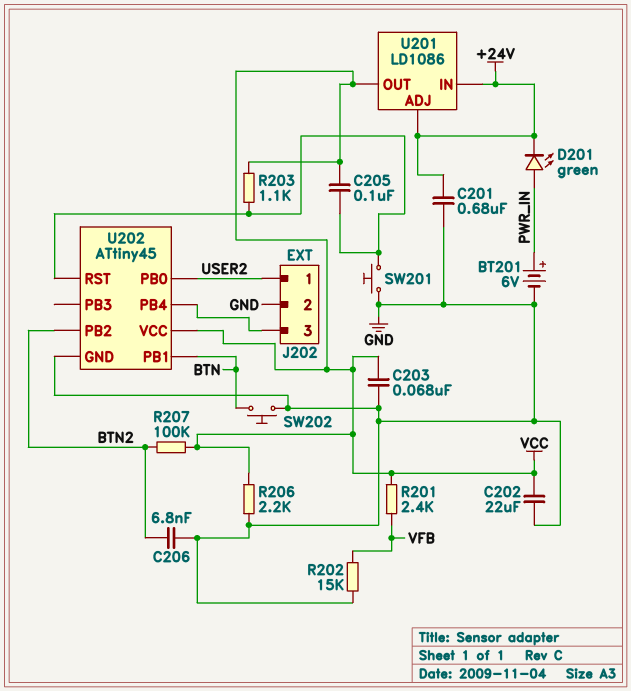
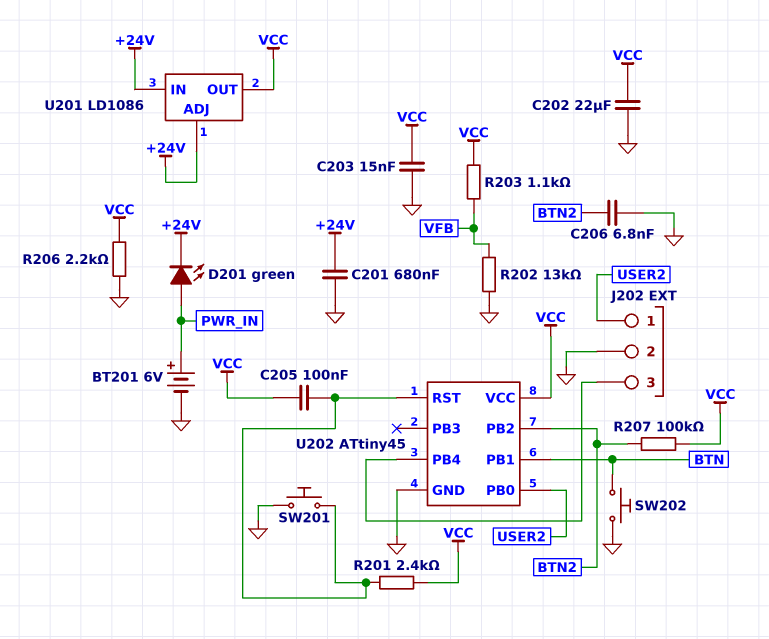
C203: 68nF (GND, VCC) -> 15nF (GND, VCC)
R201: 2.4k (VCC, VFB) -> 2.4k (U202/RST, VCC)
R202: 15k (GND, VFB) -> 13k (GND, VFB)
R203: 1.1k (U202/RST, VCC) -> 1.1k (VCC, VFB)

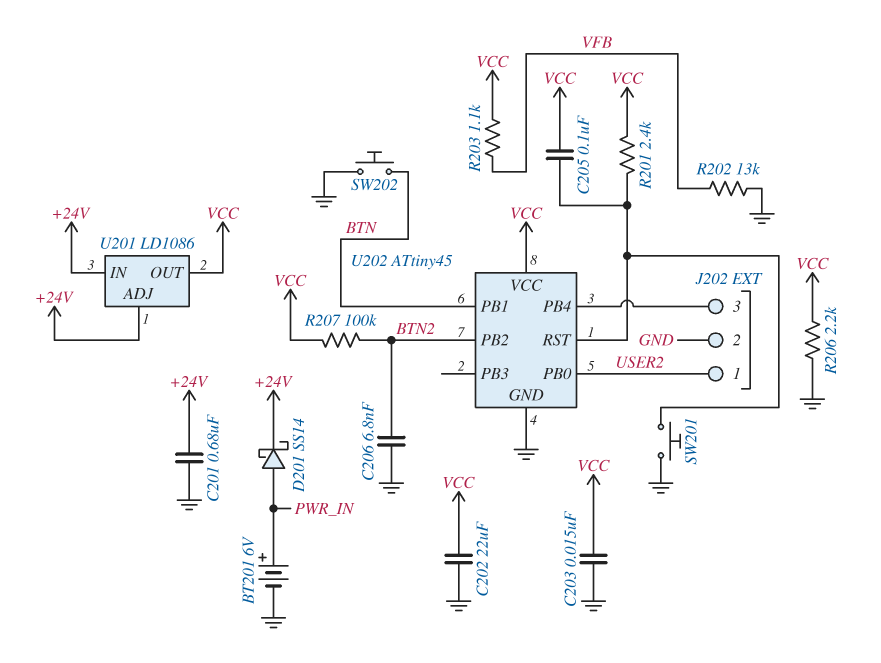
D201: LED green (A PWR_IN, K +24V) -> schottky SS14 (A PWR_IN, K +24V)

